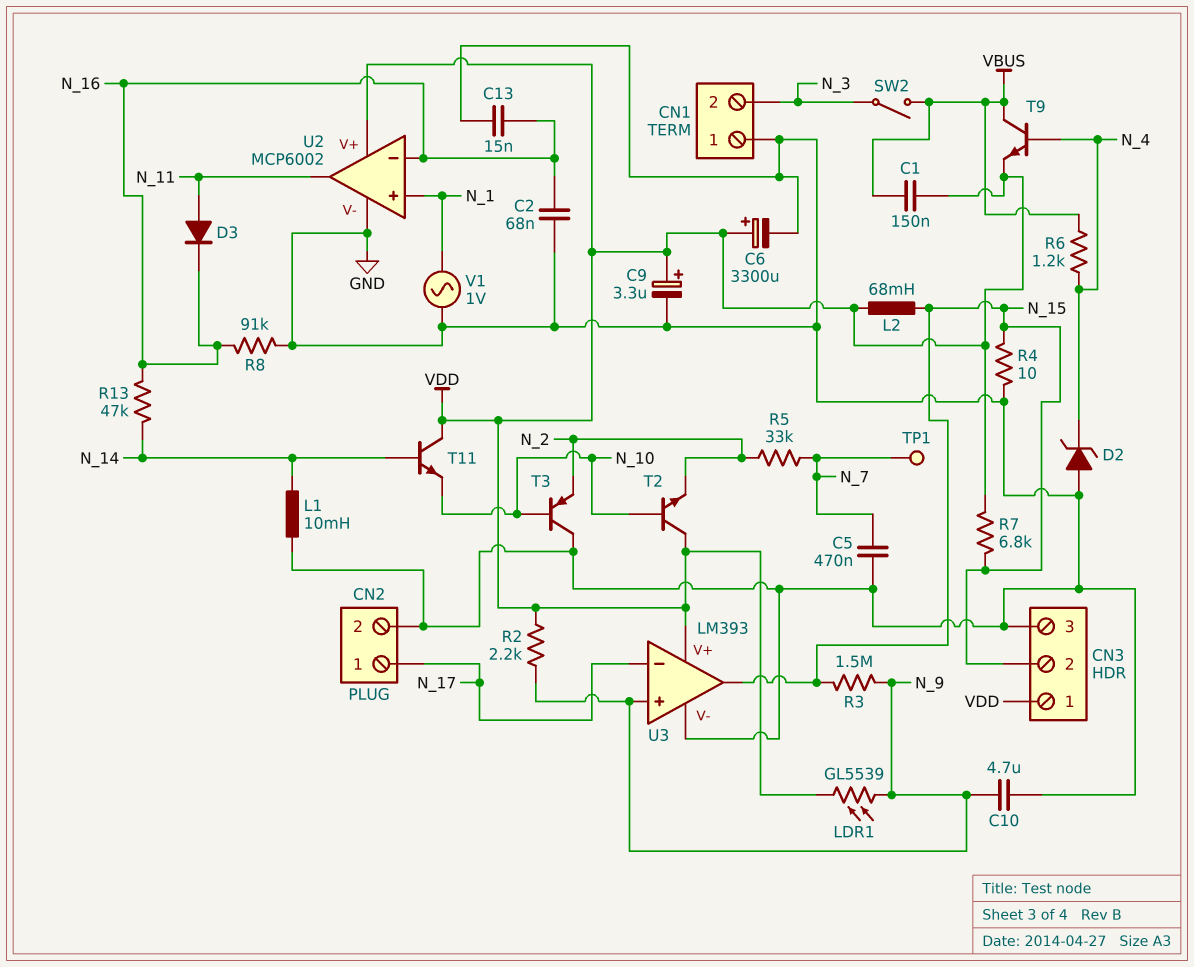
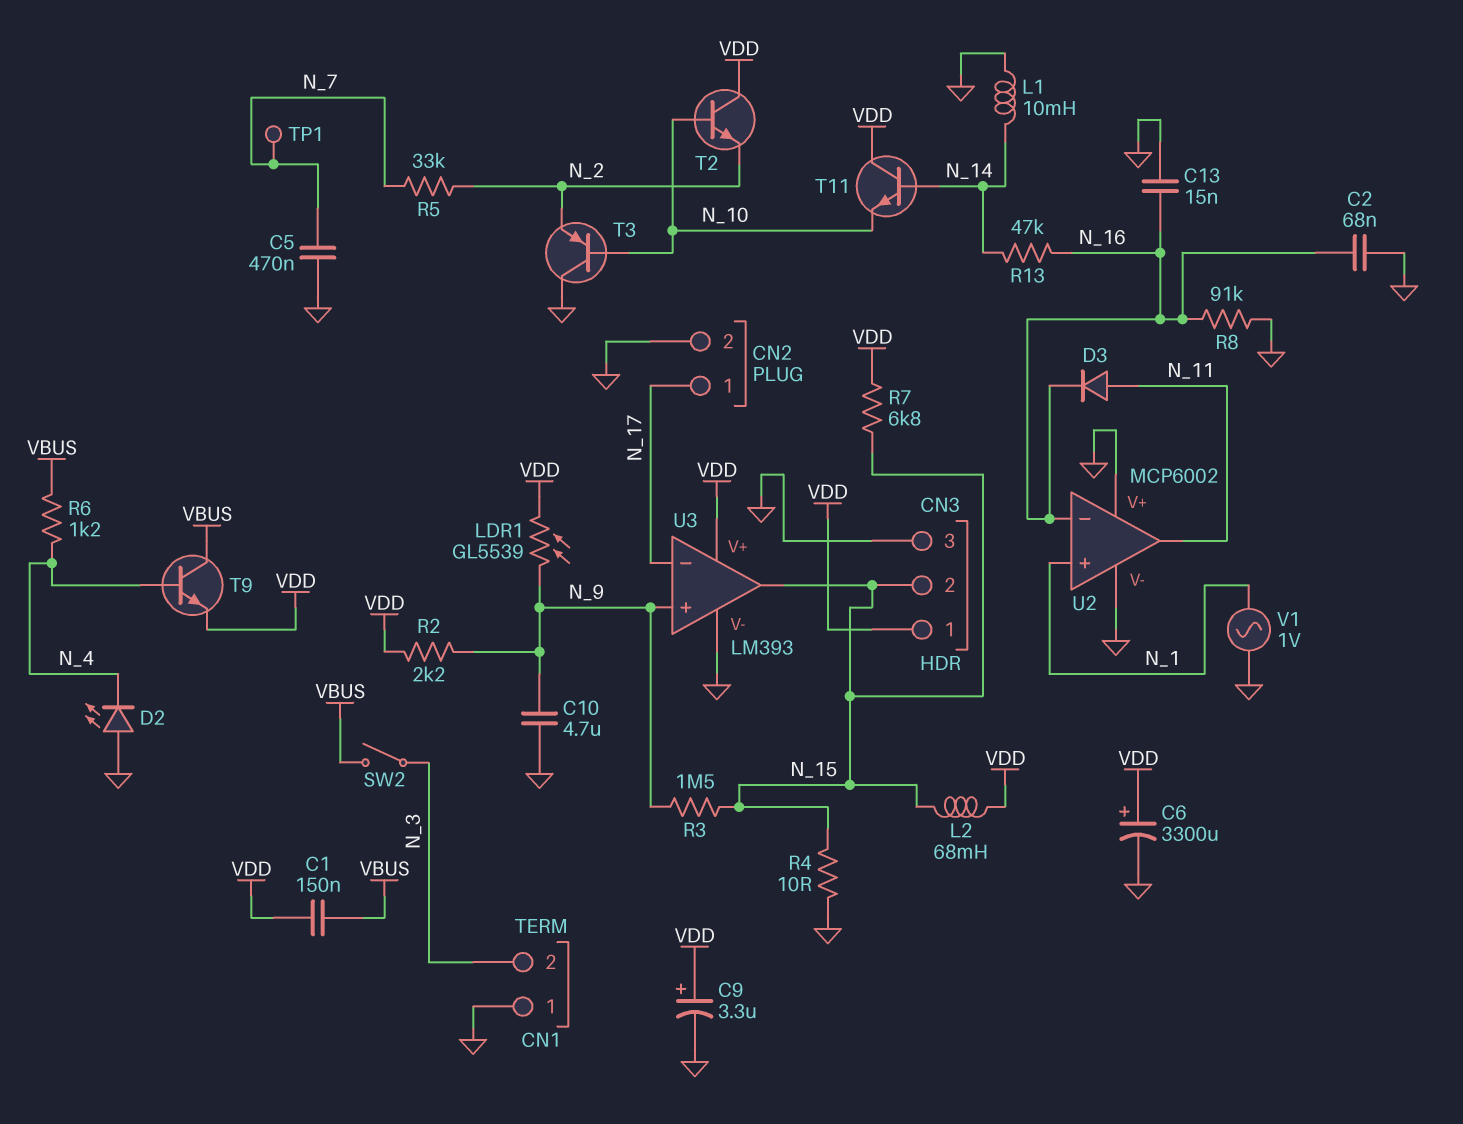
D2: zener (A GND, K N_4) -> LED (A GND, K N_4)
U2 pin V+: VDD -> GND

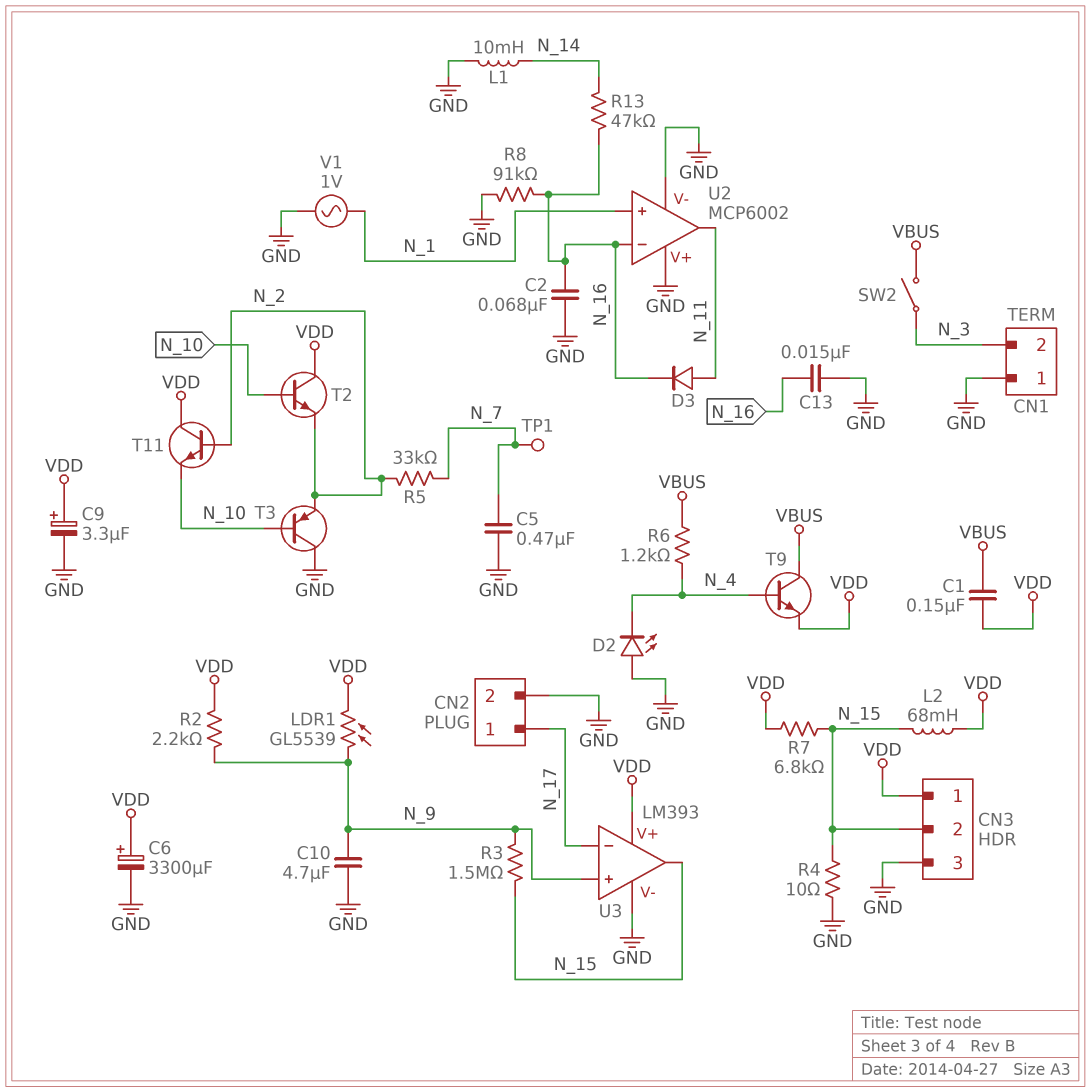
T11: NPN (B N_14, C VDD, E N_10) -> NPN (B N_2, C VDD, E N_10)

